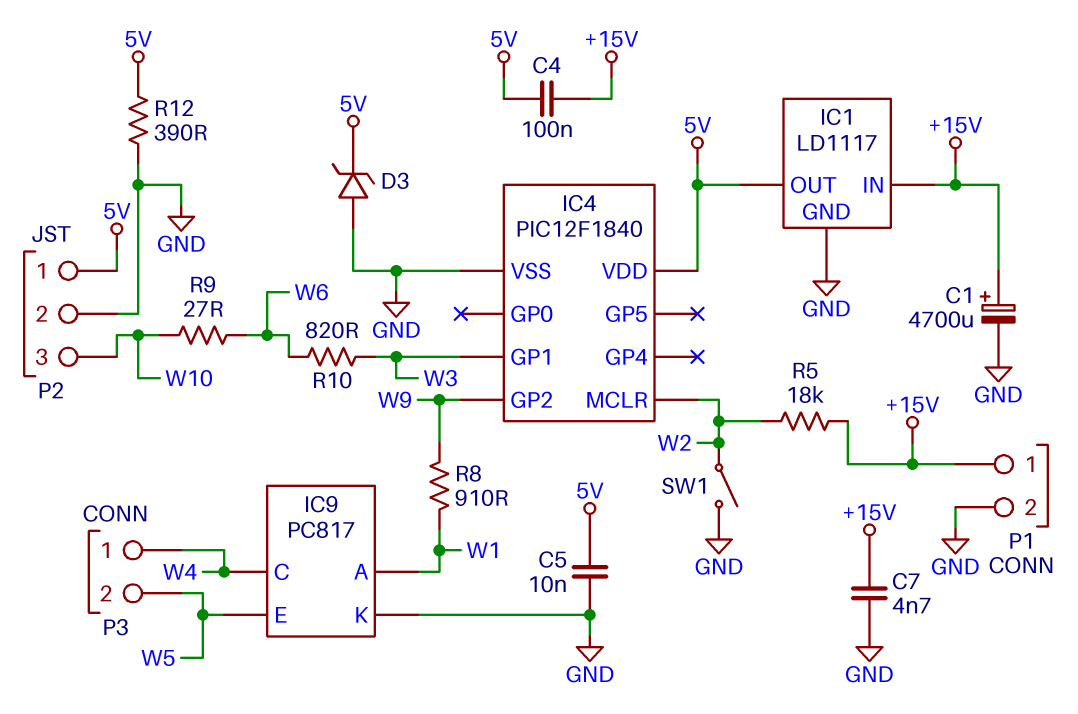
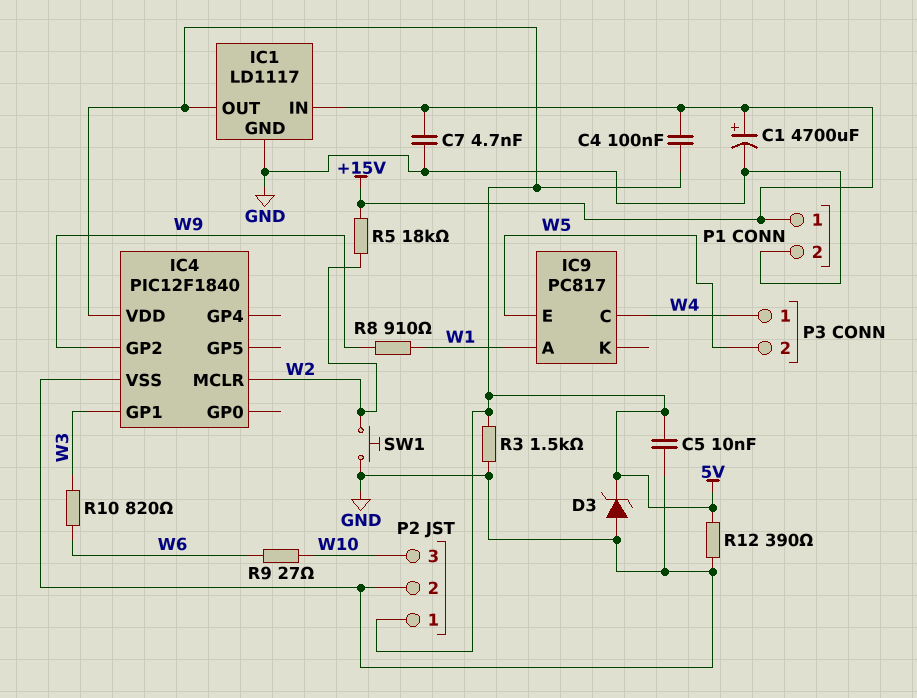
IC9 pin K: GND -> none
R3: none -> 1.5k (5V, GND)
SW1: switch (GND, W2) -> button (GND, W2)

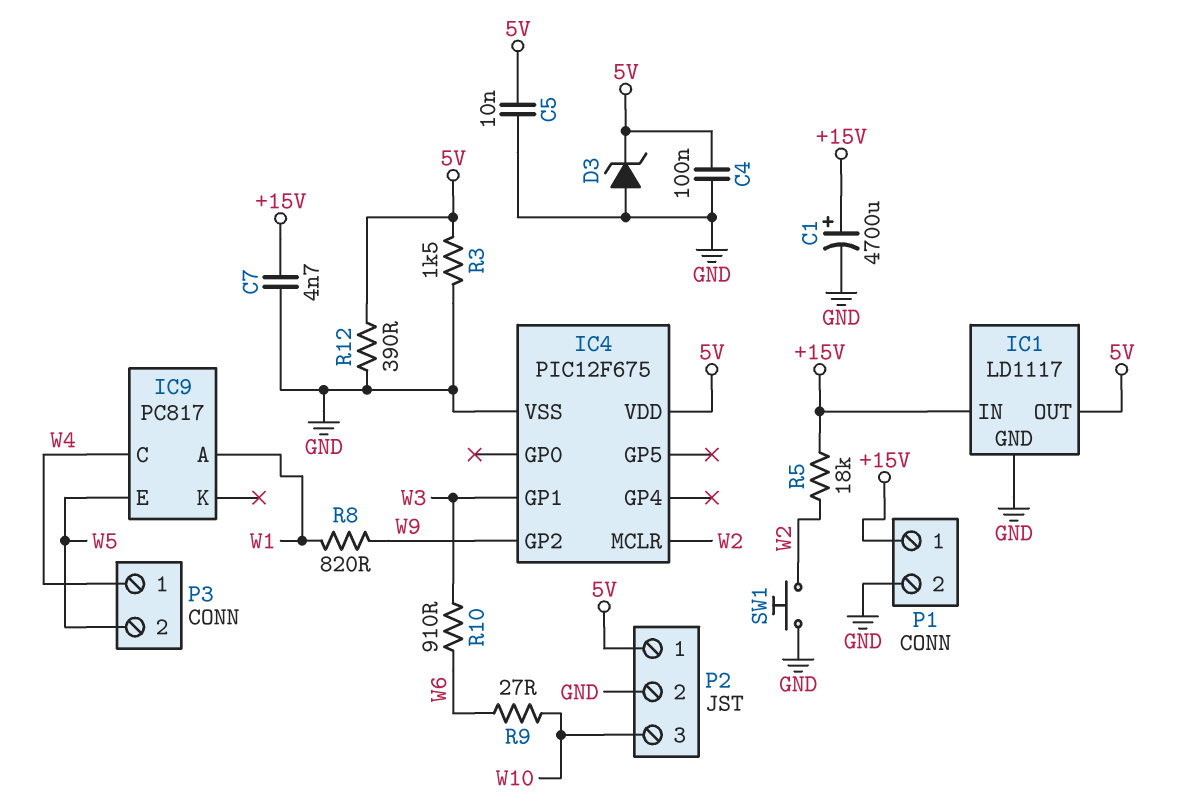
C4: 100nF (+15V, 5V) -> 100nF (5V, GND)
IC4: PIC12F1840 -> PIC12F675
R8: 910 (W1, W9) -> 820 (W1, W9)
R10: 820 (W3, W6) -> 910 (W3, W6)

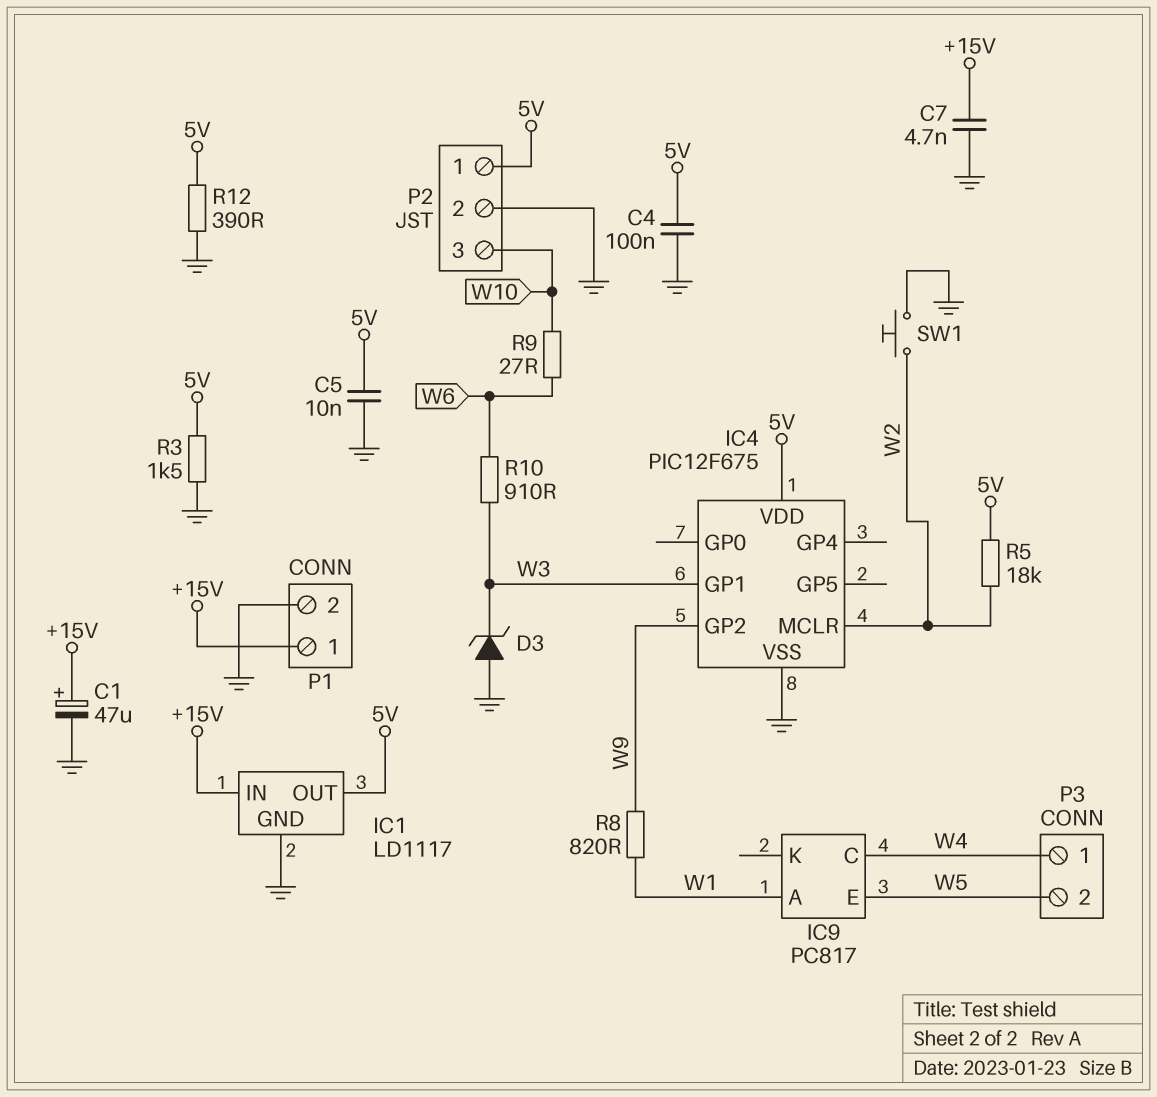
C1: 4700uF (plus +15V, minus GND) -> 47uF (plus +15V, minus GND)
D3: zener (A GND, K 5V) -> zener (A GND, K W3)
R5: 18k (+15V, W2) -> 18k (5V, W2)

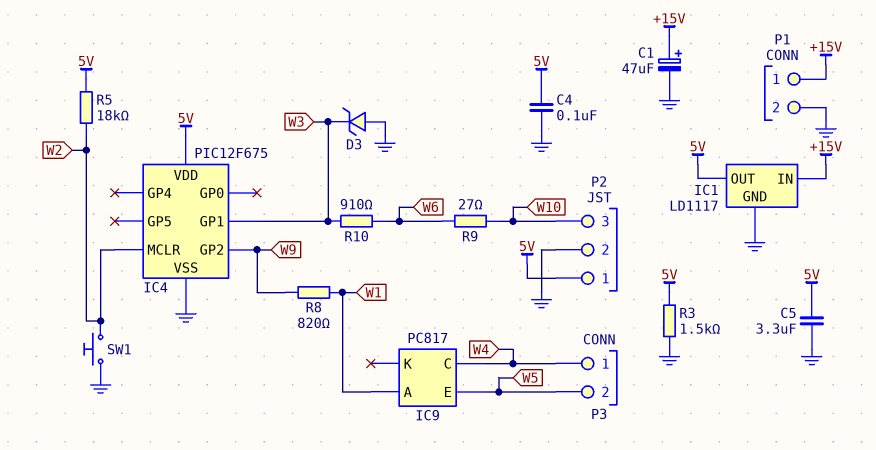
C5: 10nF (5V, GND) -> 3.3uF (5V, GND)
C7: 4.7nF (+15V, GND) -> none
R12: 390 (5V, GND) -> none

